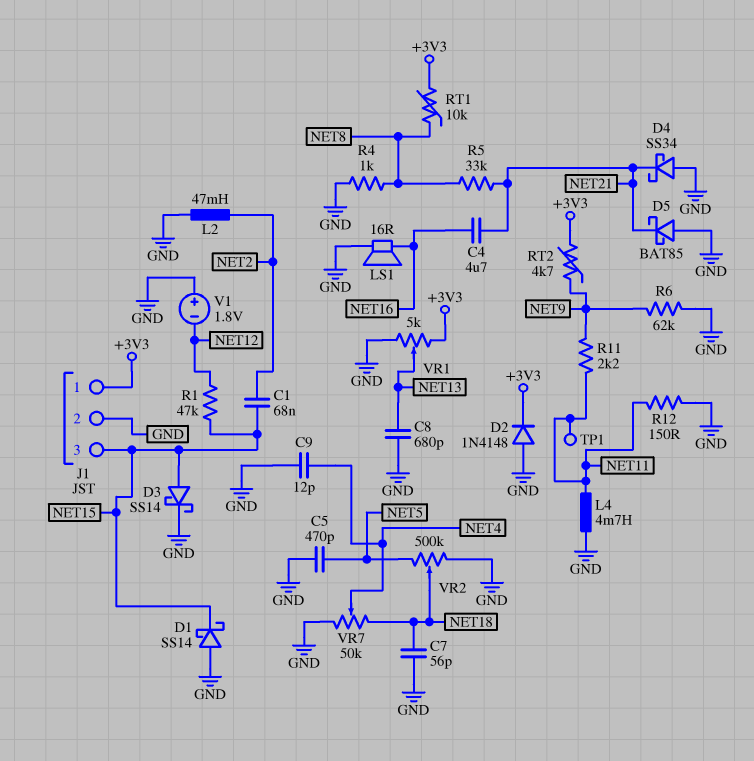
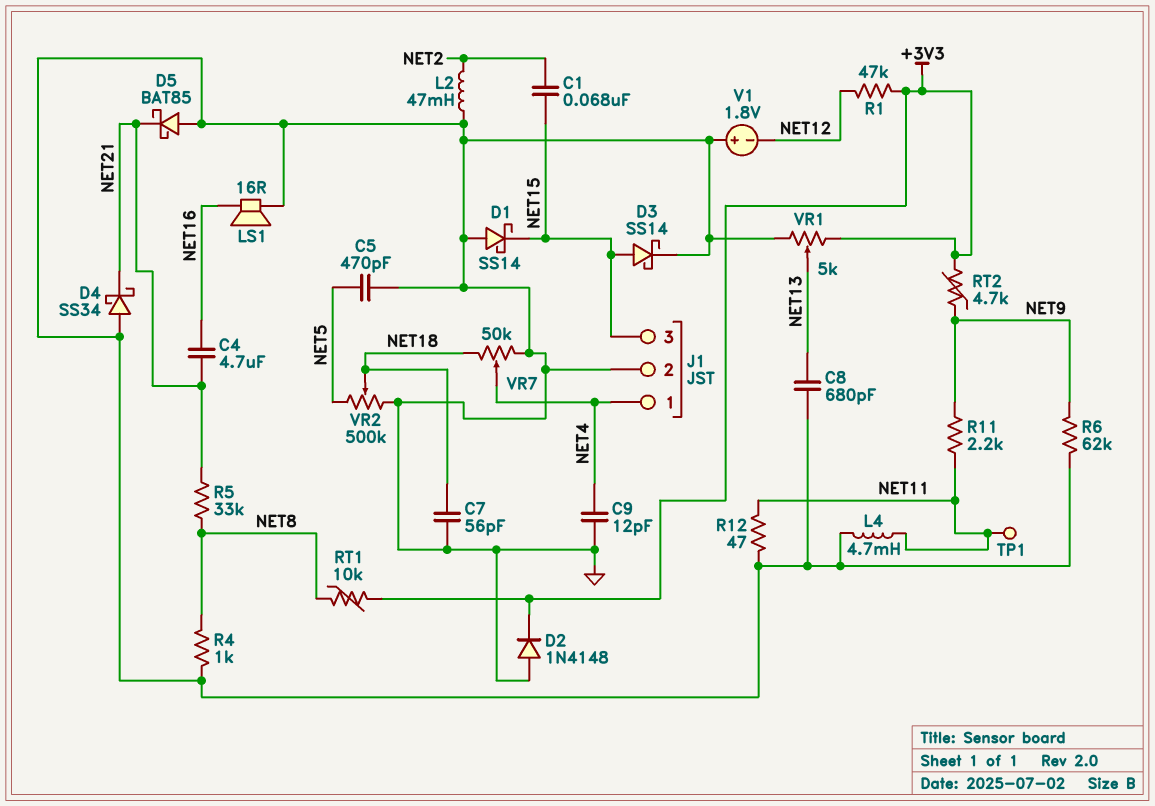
J1 pin 1: +3V3 -> NET4
R1: 47k (NET12, NET15) -> 47k (+3V3, NET12)
R12: 150 (GND, NET11) -> 47 (GND, NET11)

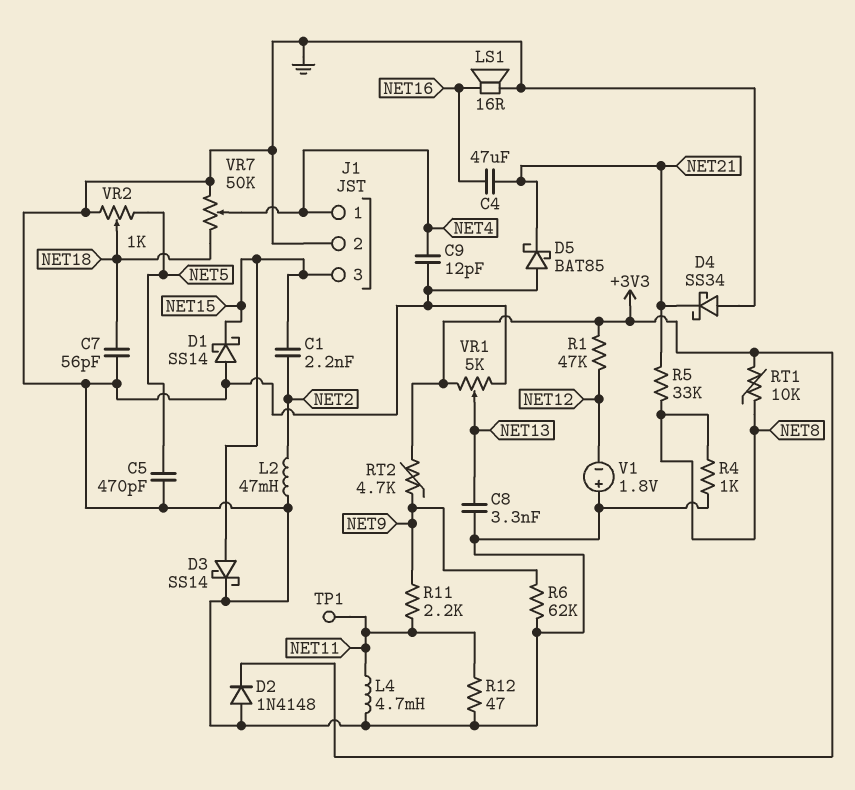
C1: 68nF (NET2, NET15) -> 2.2nF (NET2, NET15)
C4: 4.7uF (NET16, NET21) -> 47uF (NET16, NET21)
C8: 680pF (GND, NET13) -> 3.3nF (GND, NET13)
VR2: 500k (GND, NET5, wiper NET18) -> 1k (GND, NET5, wiper NET18)

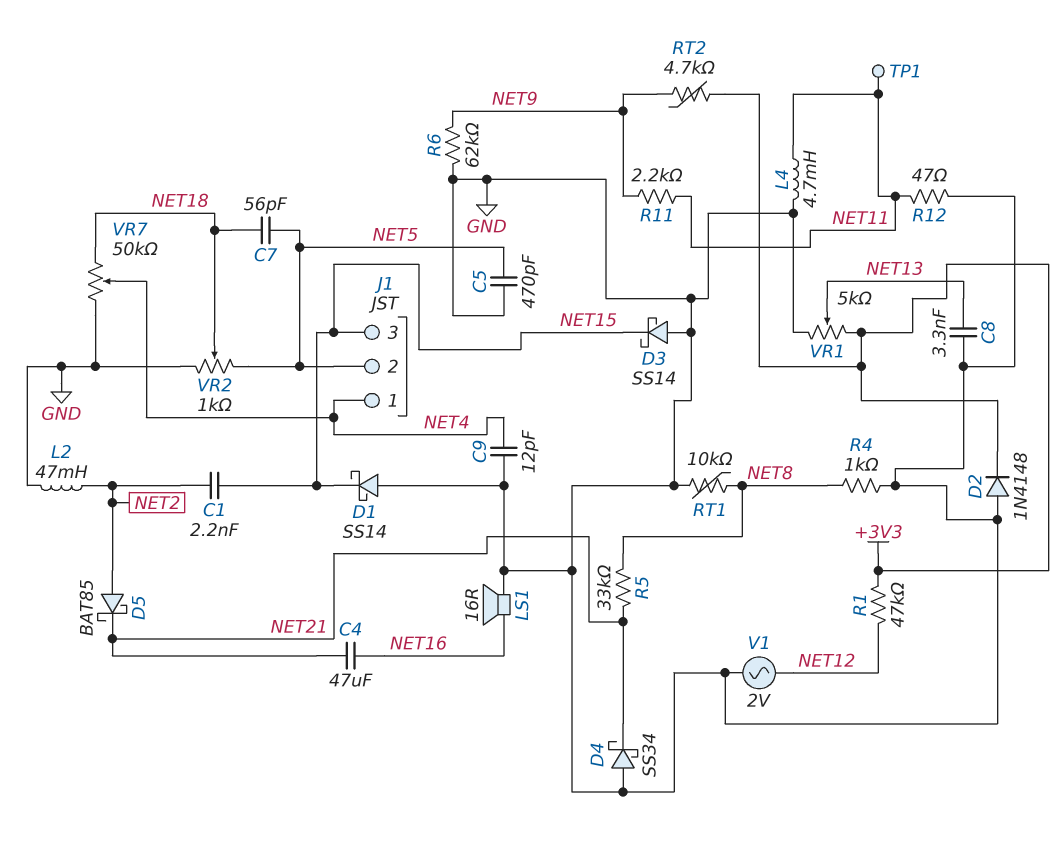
C7: 56pF (GND, NET18) -> 56pF (NET5, NET18)
D3: schottky SS14 (A NET15, K GND) -> schottky SS14 (A GND, K NET15)
D5: schottky BAT85 (A GND, K NET21) -> schottky BAT85 (A NET2, K NET21)
J1 pin 2: GND -> NET5
RT1: 10k (+3V3, NET8) -> 10k (GND, NET8)
V1: 1.8V (plus GND, minus NET12) -> AC 2V (GND, NET12)

